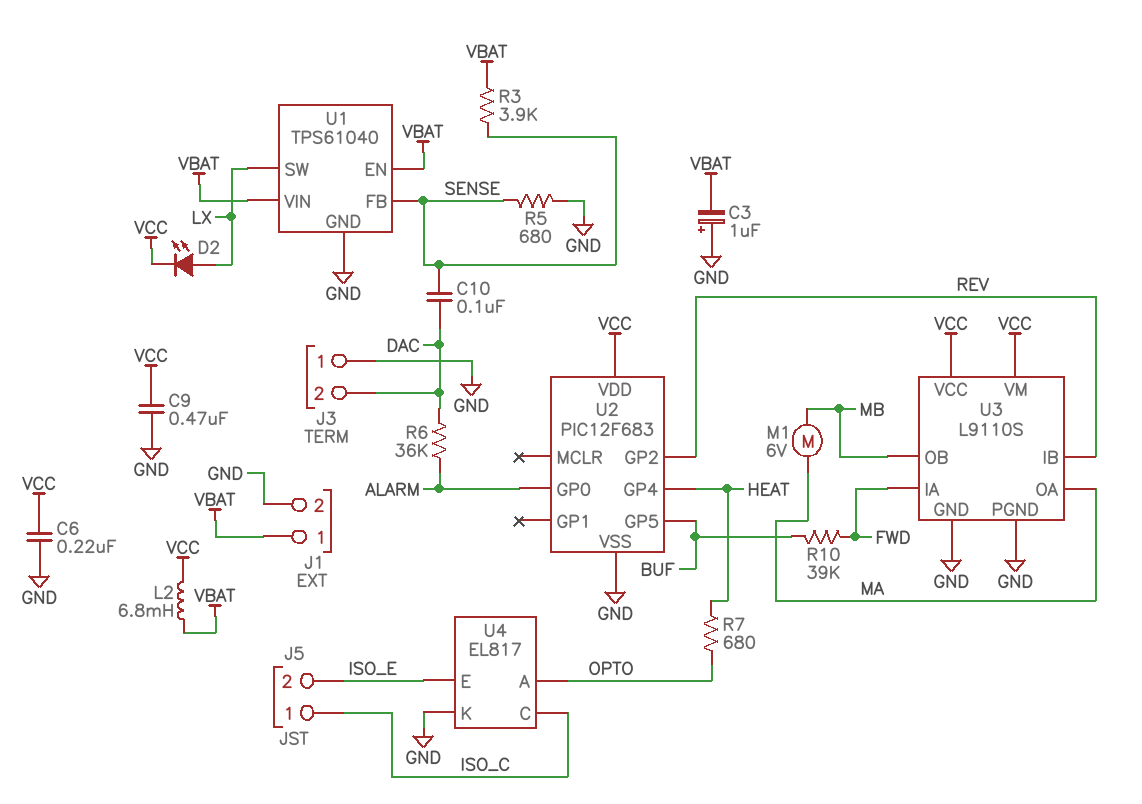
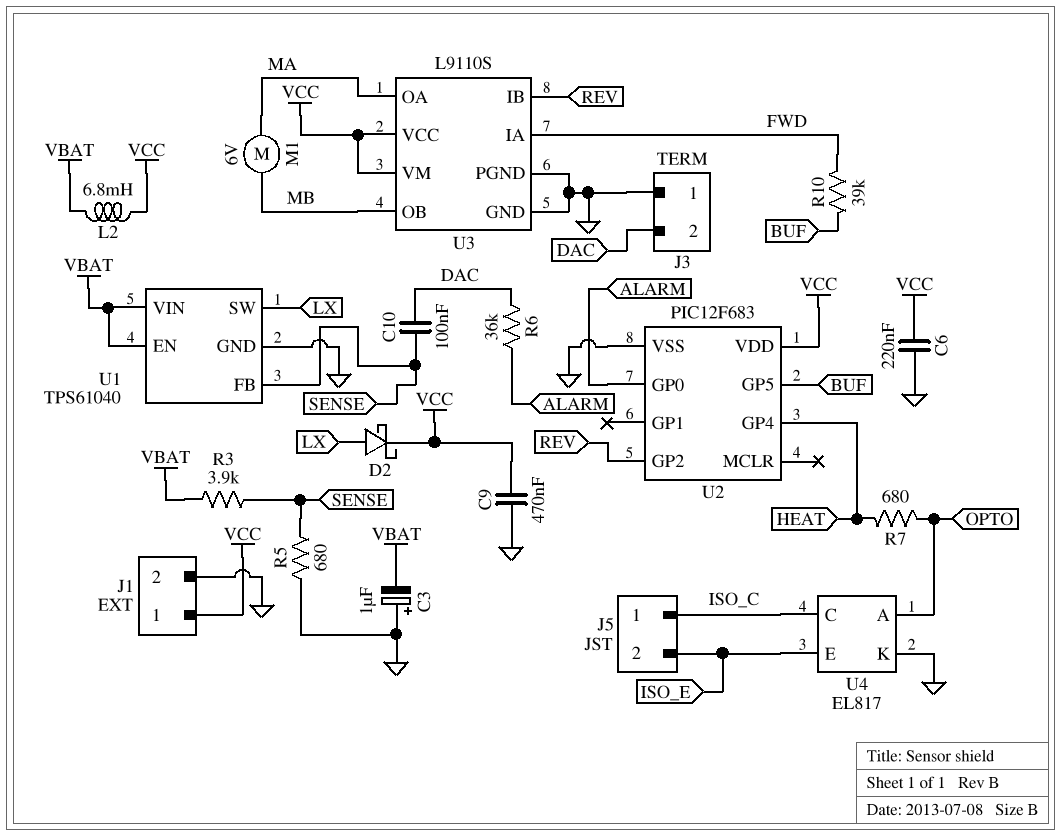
D2: LED (A LX, K VCC) -> schottky (A LX, K VCC)
J1 pin 1: VBAT -> VCC

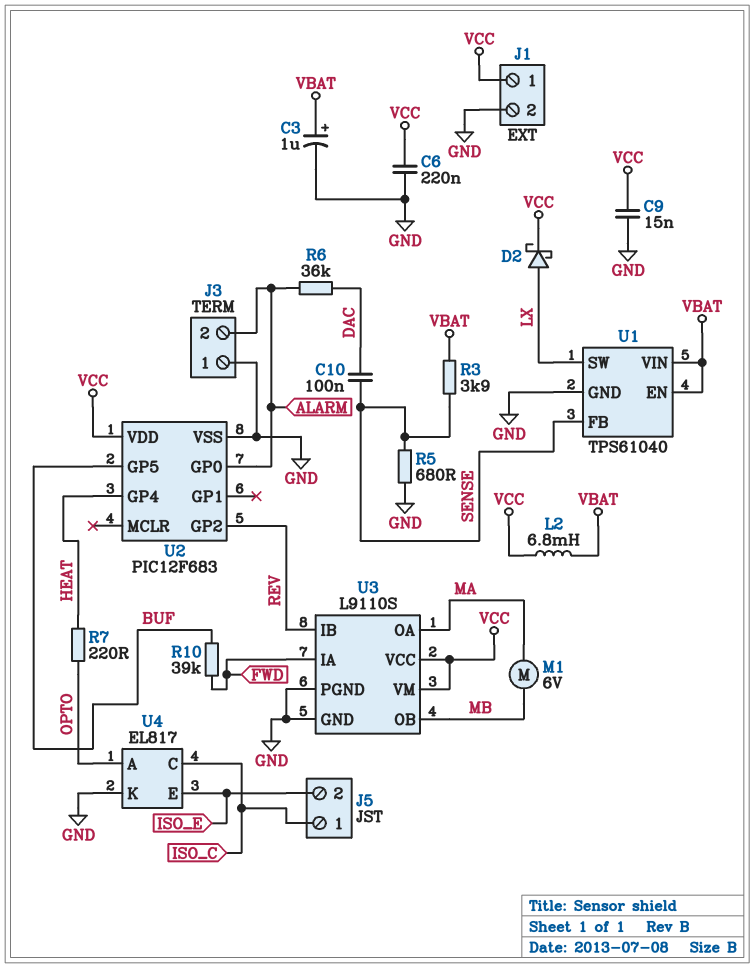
C3: 1uF (plus GND, minus VBAT) -> 1uF (plus VBAT, minus GND)
C9: 470nF (GND, VCC) -> 15nF (GND, VCC)
J3 pin 2: DAC -> ALARM
R7: 680 (HEAT, OPTO) -> 220 (HEAT, OPTO)

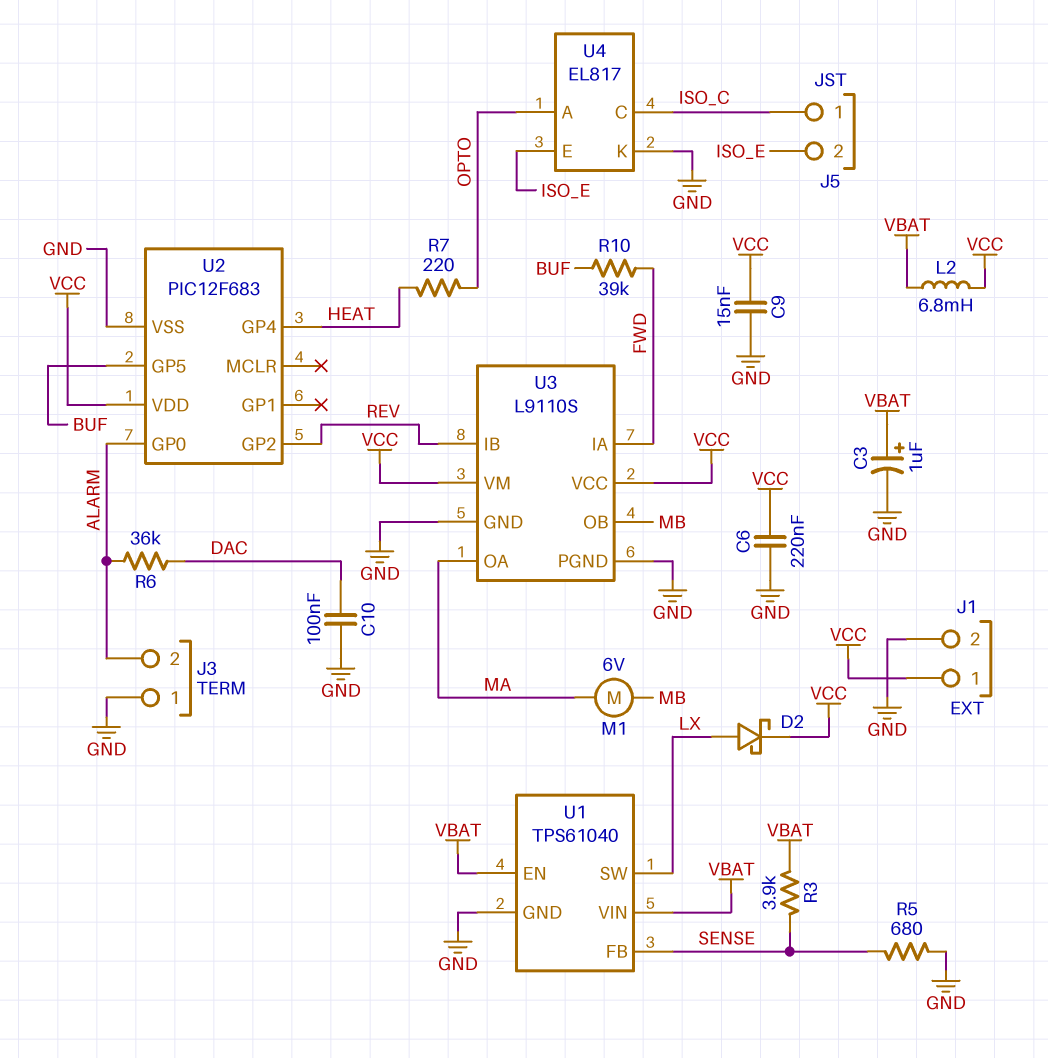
C10: 100nF (DAC, SENSE) -> 100nF (DAC, GND)

